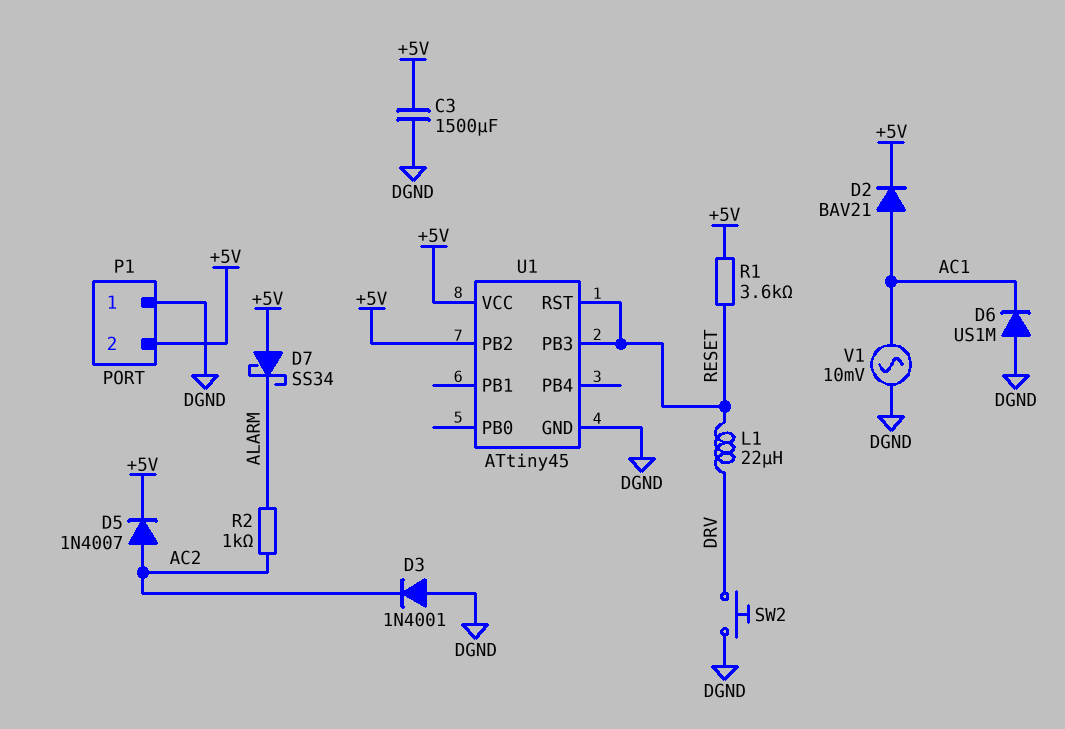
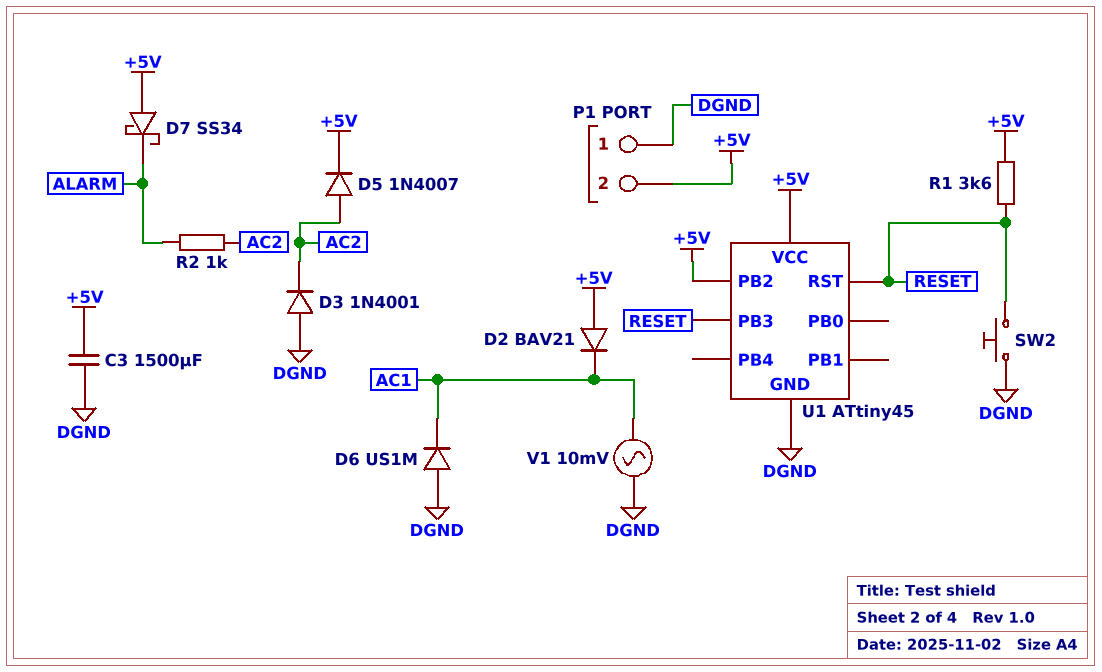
D2: diode BAV21 (A AC1, K +5V) -> diode BAV21 (A +5V, K AC1)
L1: 22uH (DRV, RESET) -> none
SW2: button (DGND, DRV) -> button (DGND, RESET)

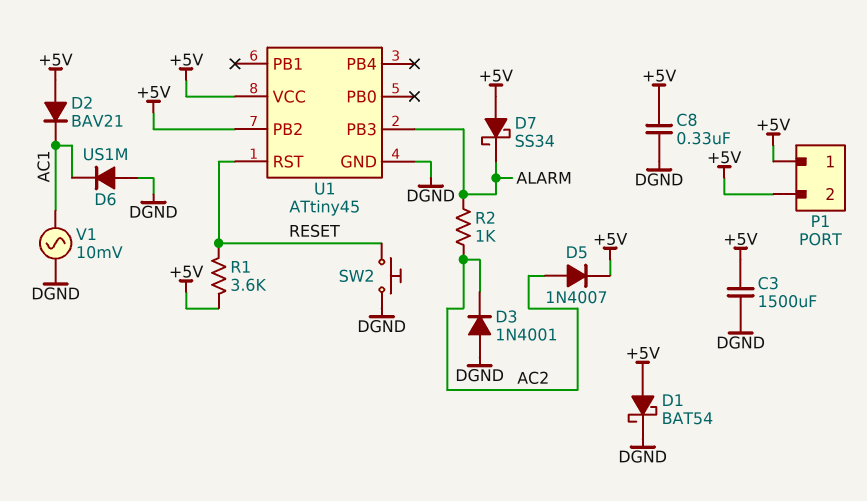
C8: none -> 330nF (+5V, DGND)
D1: none -> schottky BAT54 (A +5V, K DGND)
P1 pin 1: DGND -> +5V
U1 pin PB3: RESET -> ALARM

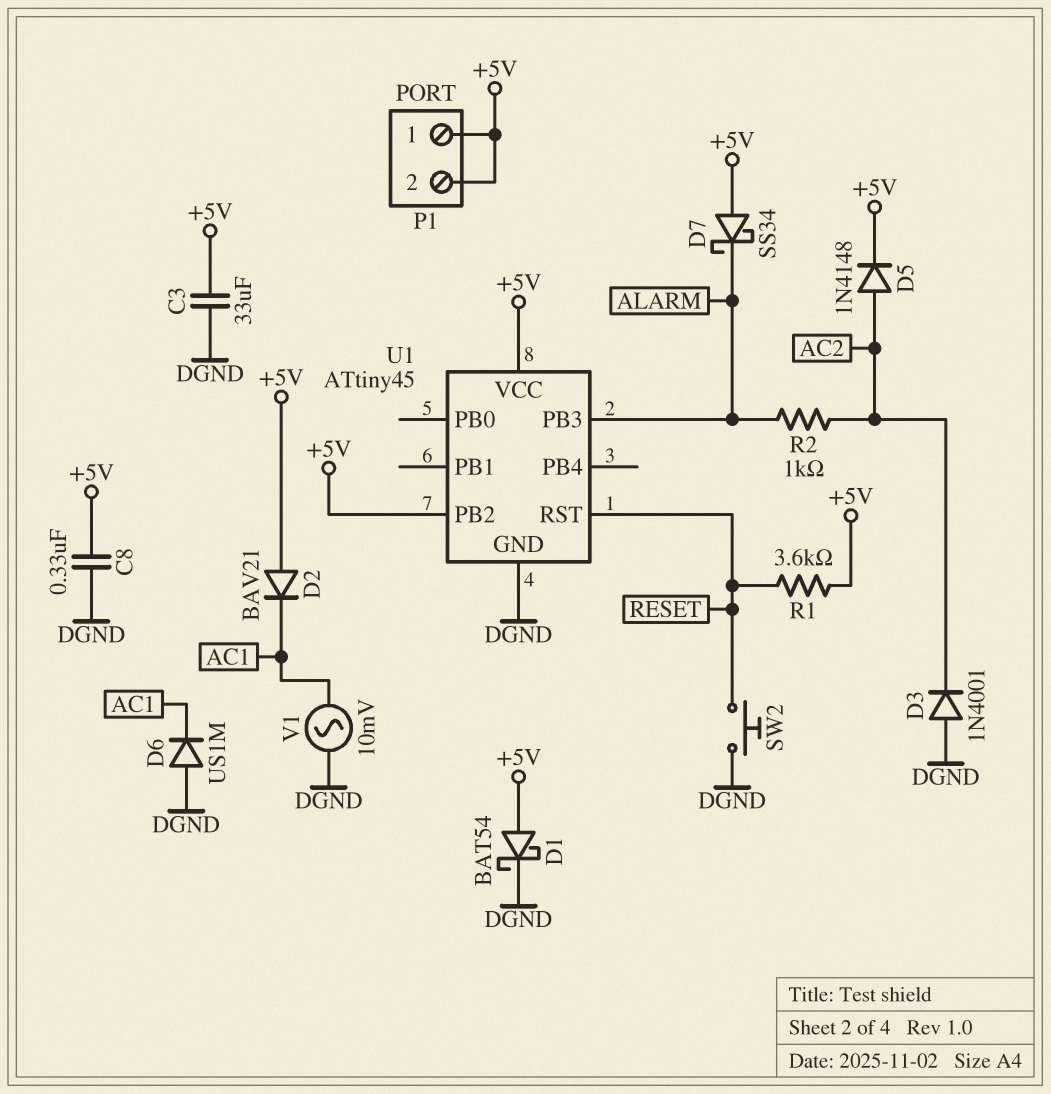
C3: 1500uF (+5V, DGND) -> 33uF (+5V, DGND)
D5: diode 1N4007 (A AC2, K +5V) -> diode 1N4148 (A AC2, K +5V)

